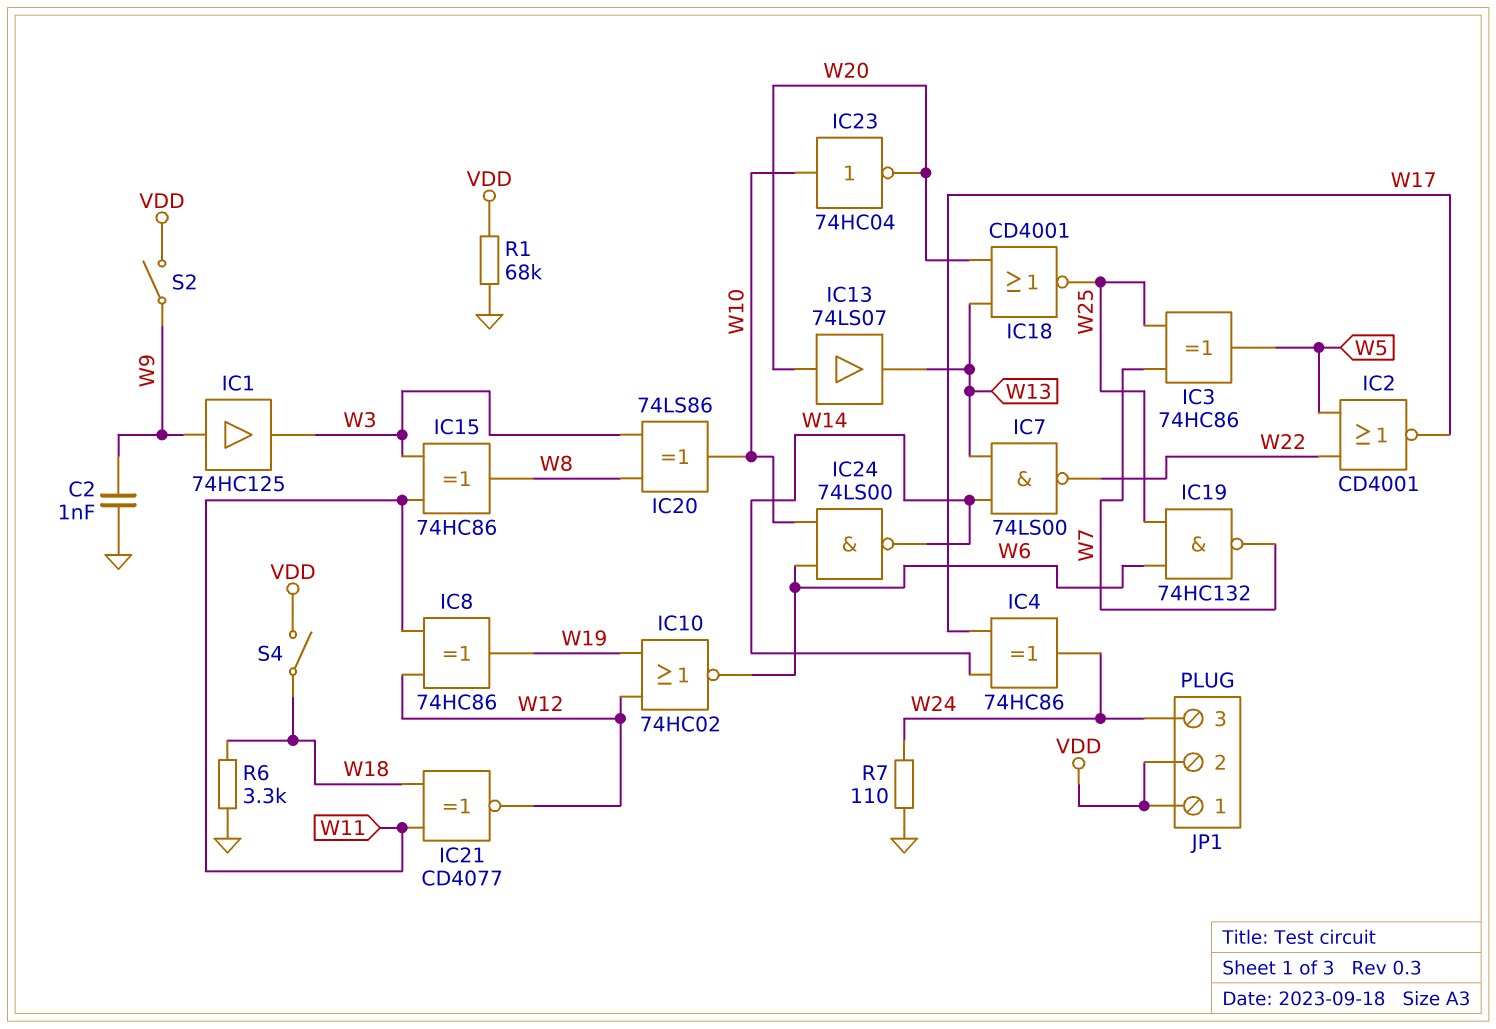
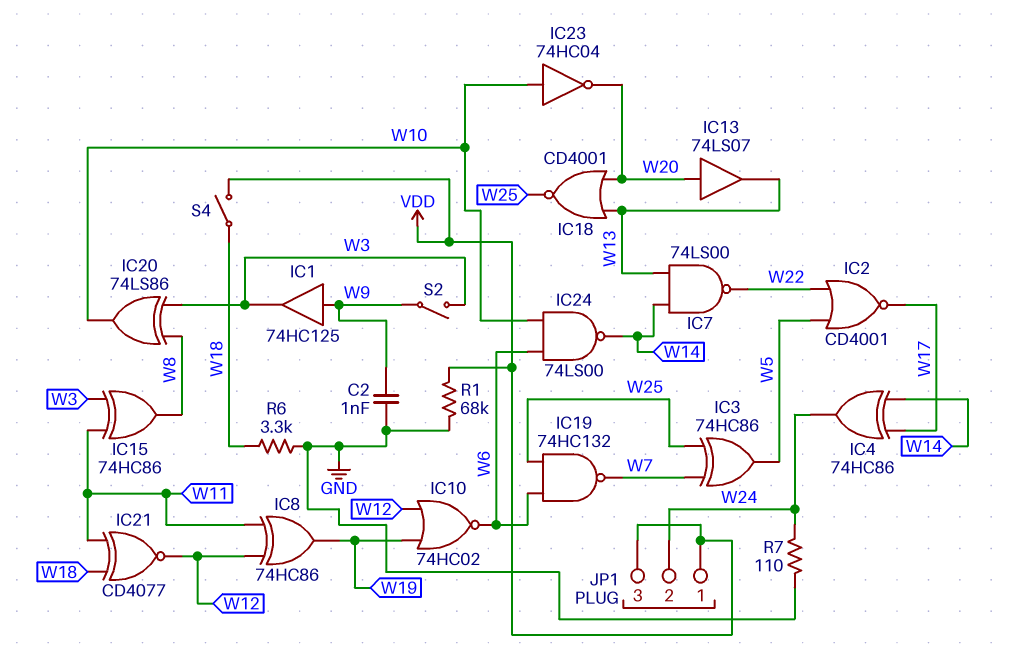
JP1 pin 2: VDD -> W24
JP1 pin 3: W24 -> VDD
S2: switch (VDD, W9) -> switch (W3, W9)

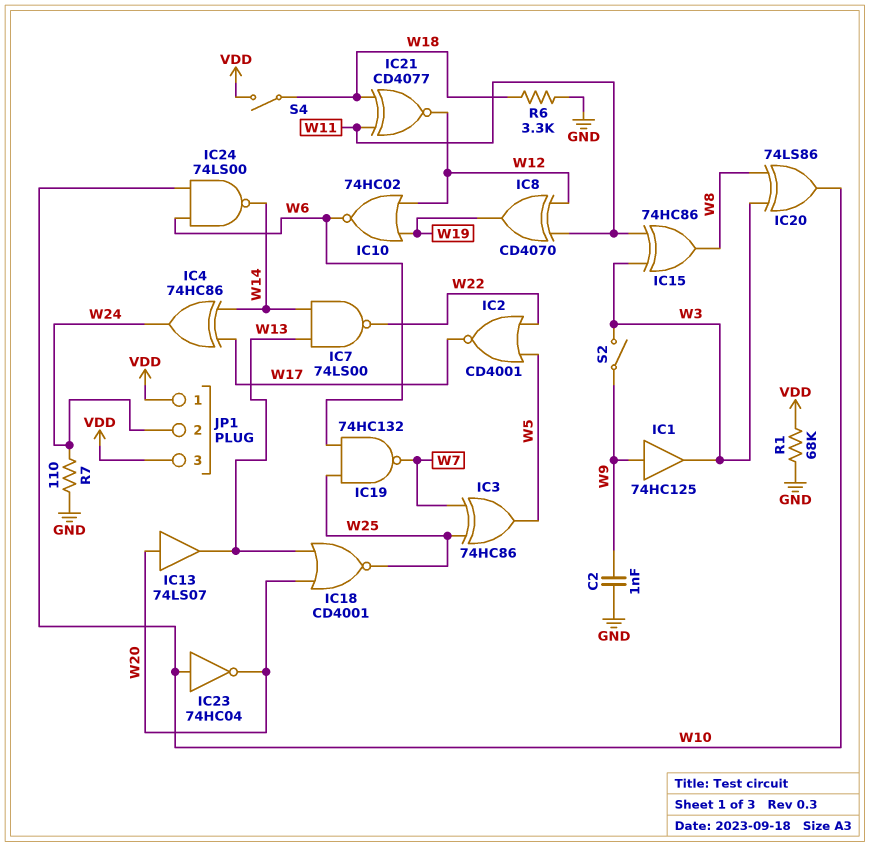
IC8: XOR 74HC86 (in W11, in W12, out W19) -> XOR CD4070 (in W11, in W12, out W19)

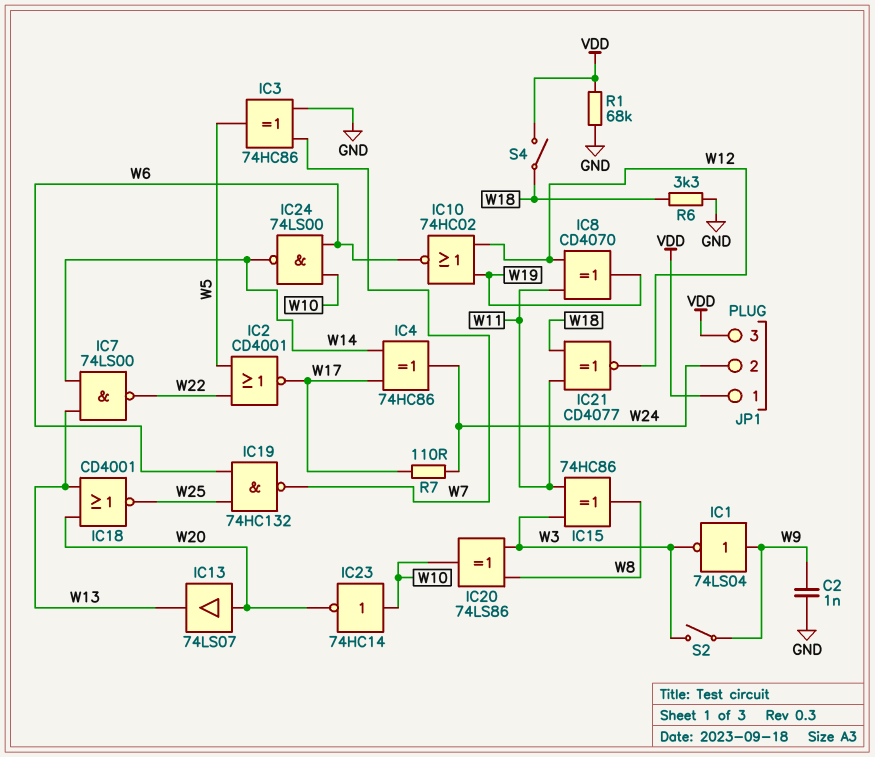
IC1: buffer 74HC125 (in W9, out W3) -> NOT 74LS04 (in W9, out W3)
IC3: XOR 74HC86 (in W7, in W25, out W5) -> XOR 74HC86 (in GND, in W7, out W5)
IC23: NOT 74HC04 (in W10, out W20) -> NOT 74HC14 (in W10, out W20)
R7: 110 (GND, W24) -> 110 (W17, W24)

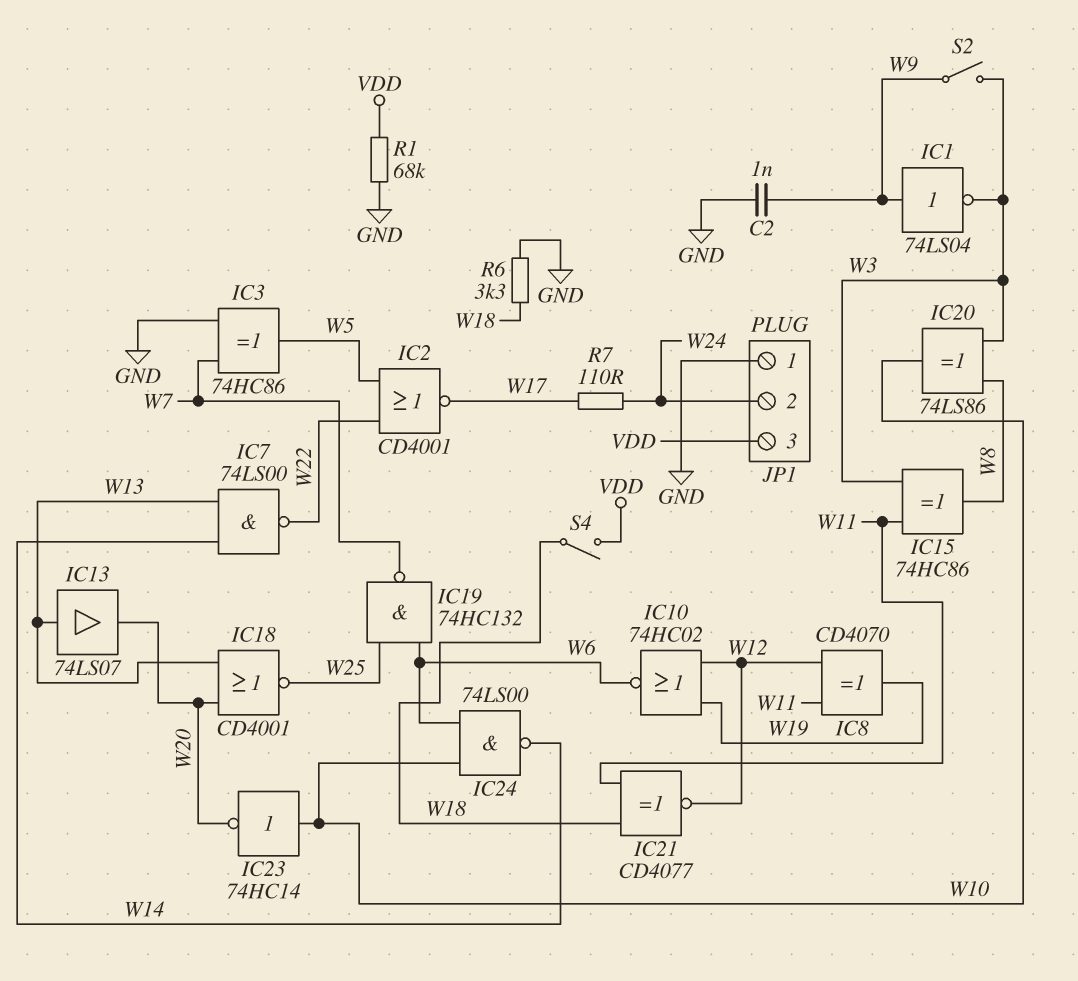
IC4: XOR 74HC86 (in W14, in W17, out W24) -> none
IC13: buffer 74LS07 (in W20, out W13) -> buffer 74LS07 (in W13, out W20)
JP1 pin 1: VDD -> GND

